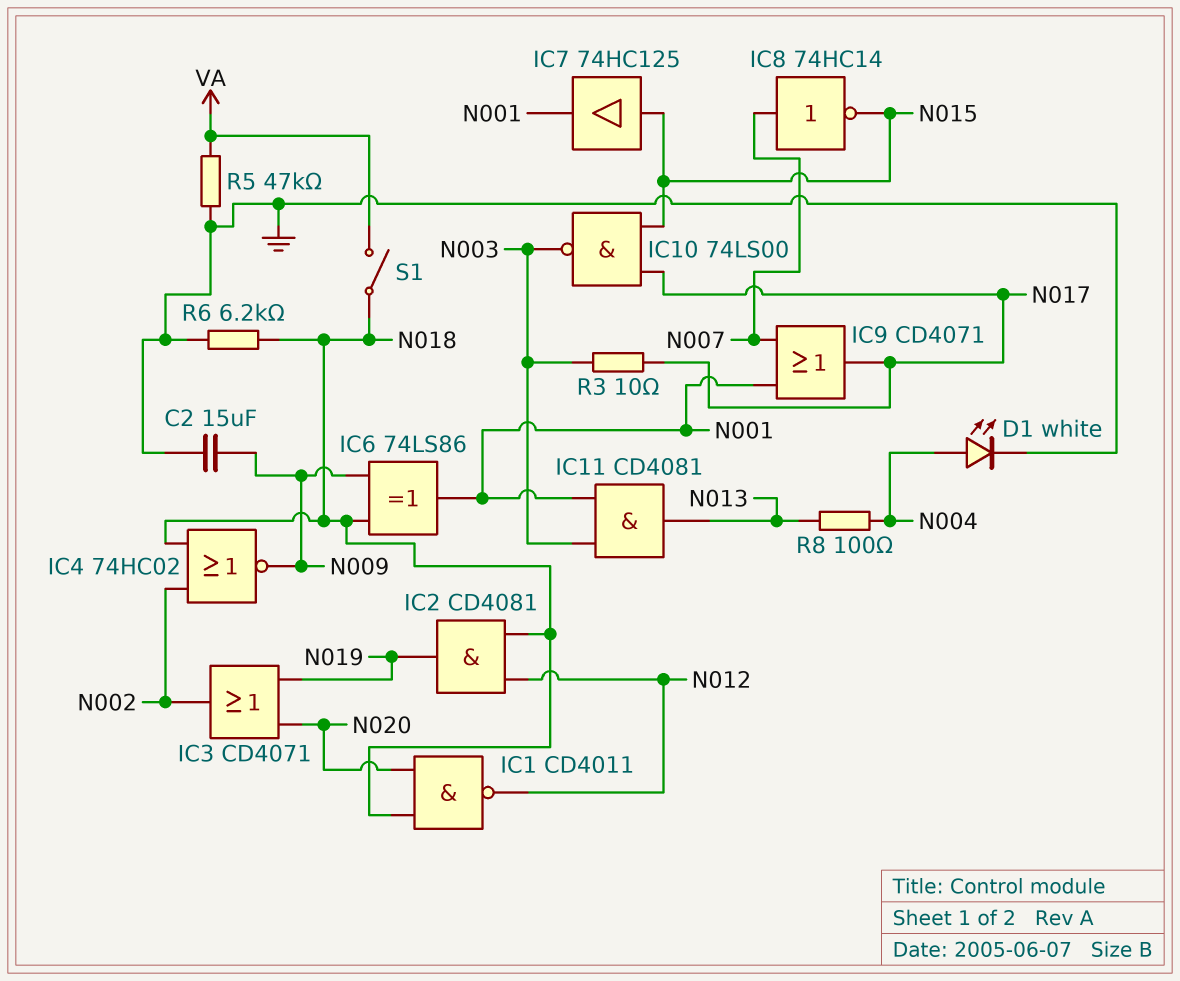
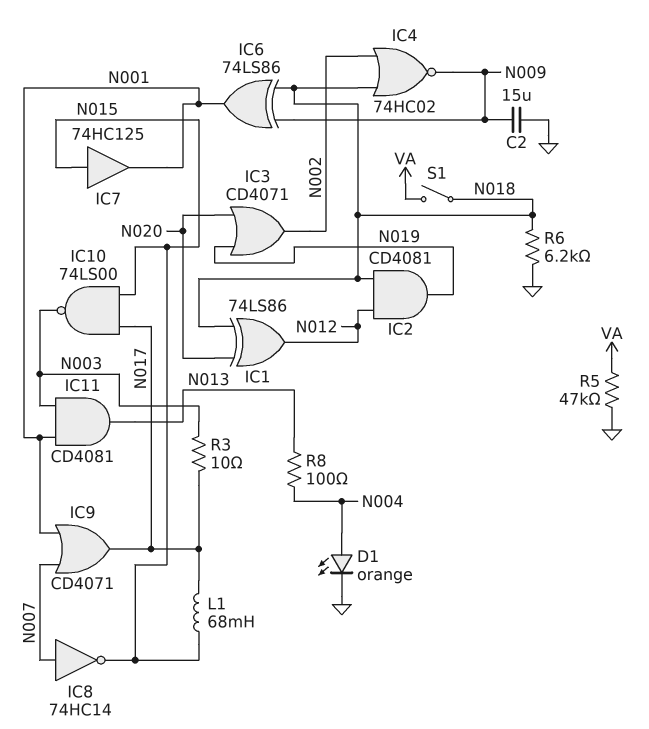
D1: LED white (A N004, K GND) -> LED orange (A N004, K GND)
IC1: NAND CD4011 (in N018, in N020, out N012) -> XOR 74LS86 (in N018, in N020, out N012)
L1: none -> 68mH (N015, N017)

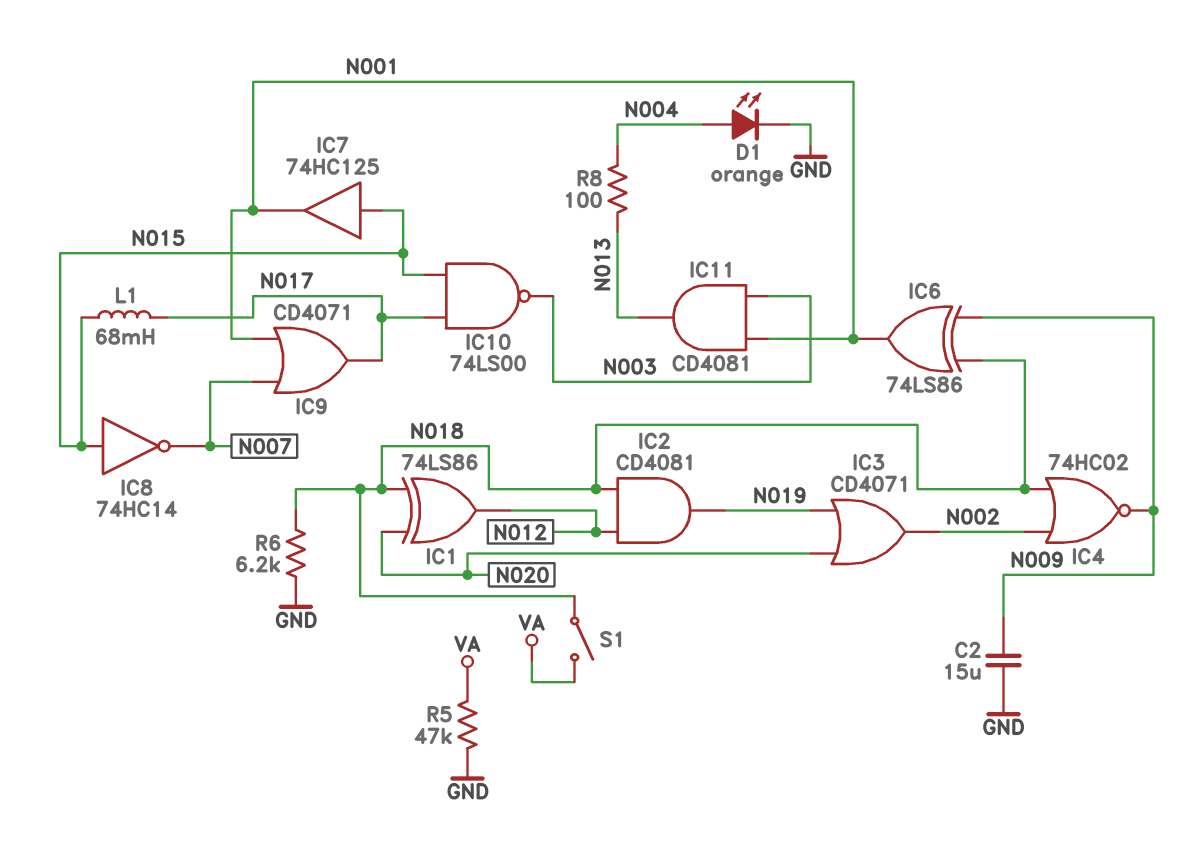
IC8: NOT 74HC14 (in N007, out N015) -> NOT 74HC14 (in N015, out N007)
R3: 10 (N003, N017) -> none

